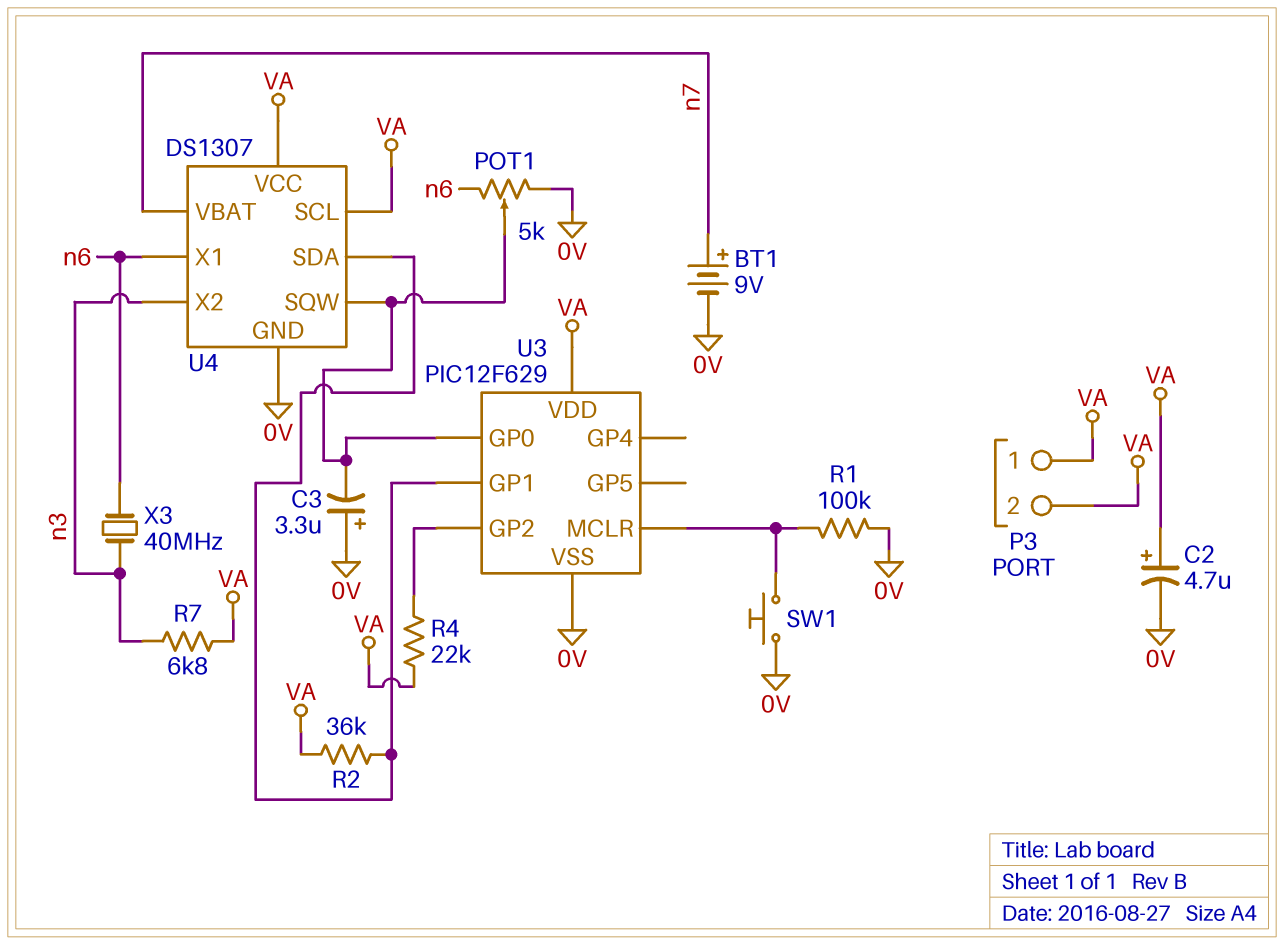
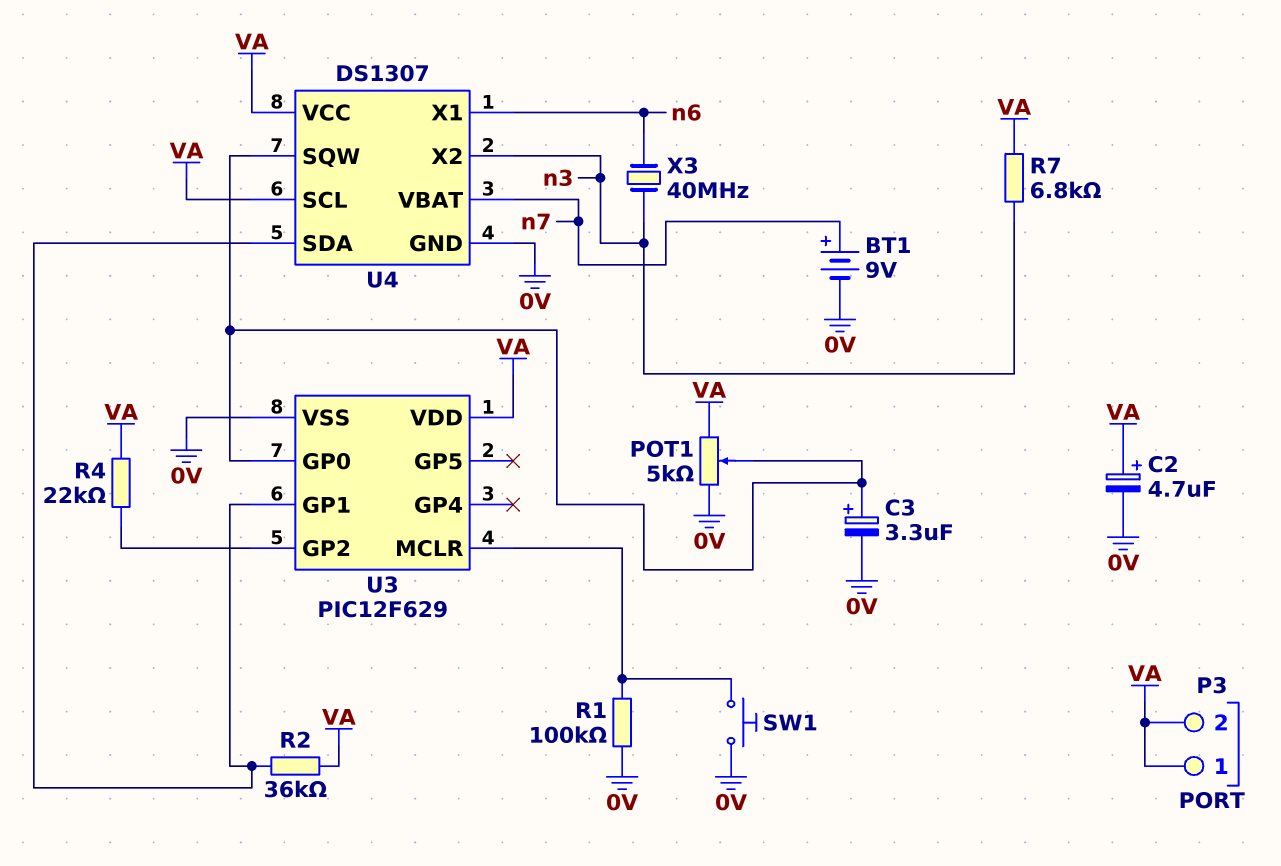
C3: 3.3uF (plus 0V, minus U3/GP0) -> 3.3uF (plus U3/GP0, minus 0V)
POT1: 5k (0V, n6, wiper U3/GP0) -> 5k (0V, VA, wiper U3/GP0)

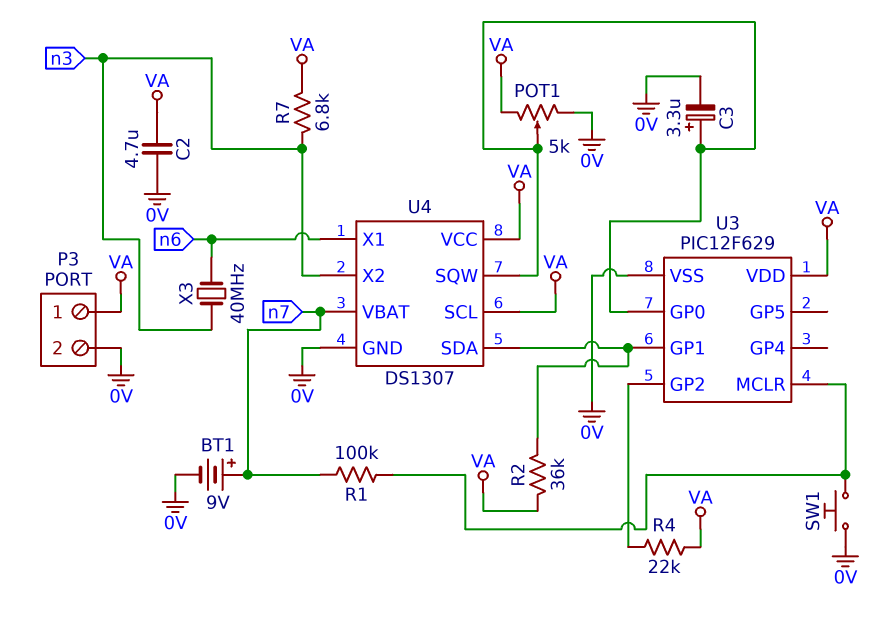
C2: 4.7uF (plus VA, minus 0V) -> 4.7uF (0V, VA)
P3 pin 2: VA -> 0V
R1: 100k (0V, U3/MCLR) -> 100k (U3/MCLR, n7)

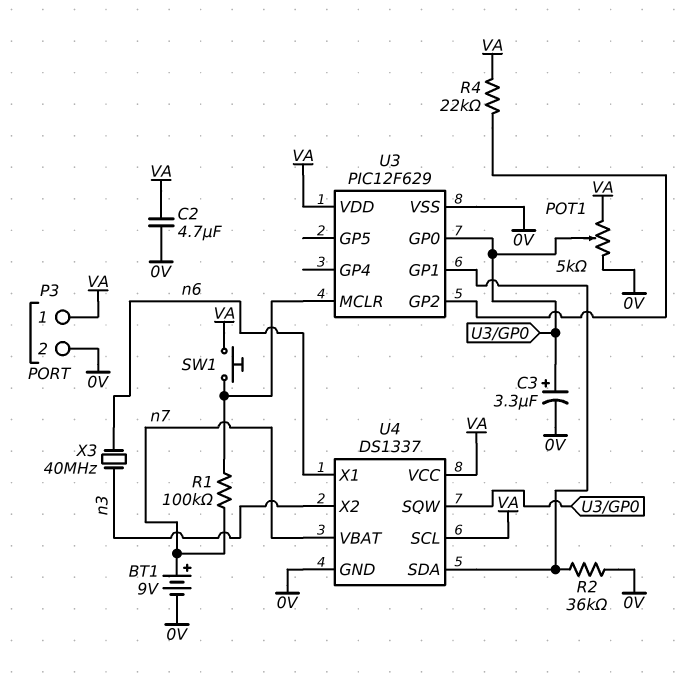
R2: 36k (U3/GP1, VA) -> 36k (0V, U3/GP1)
R7: 6.8k (VA, n3) -> none
SW1: button (0V, U3/MCLR) -> button (U3/MCLR, VA)
U4: DS1307 -> DS1337

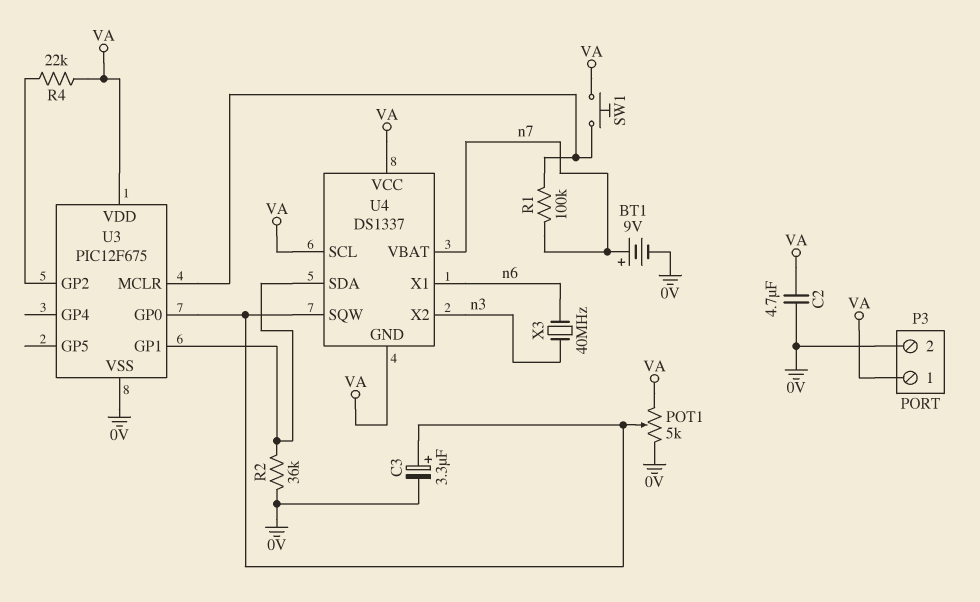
U3: PIC12F629 -> PIC12F675
U4 pin GND: 0V -> VA

